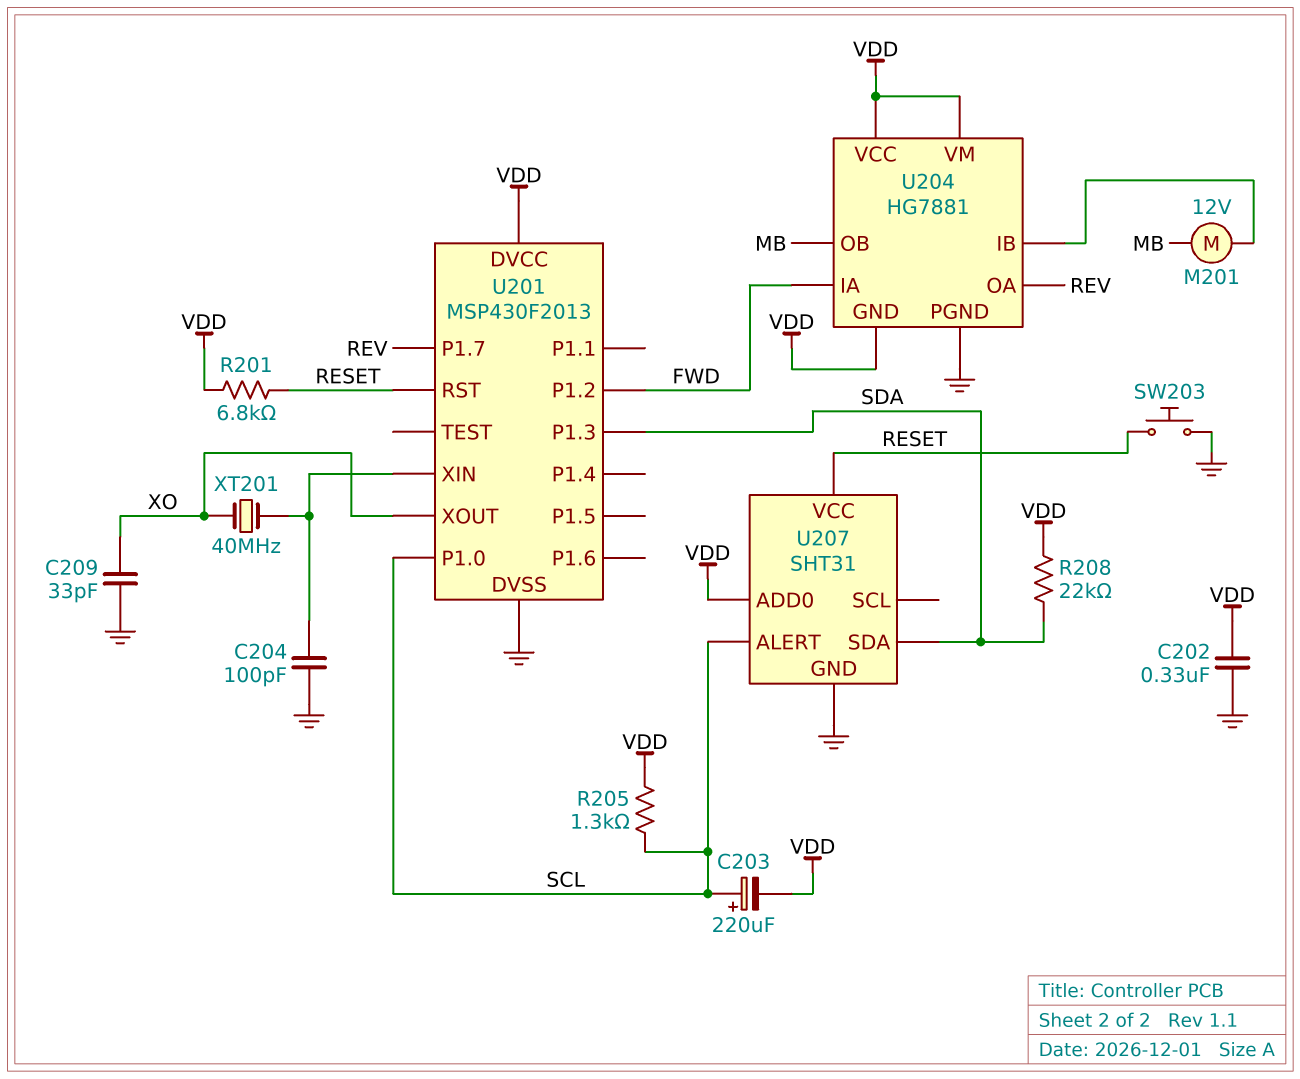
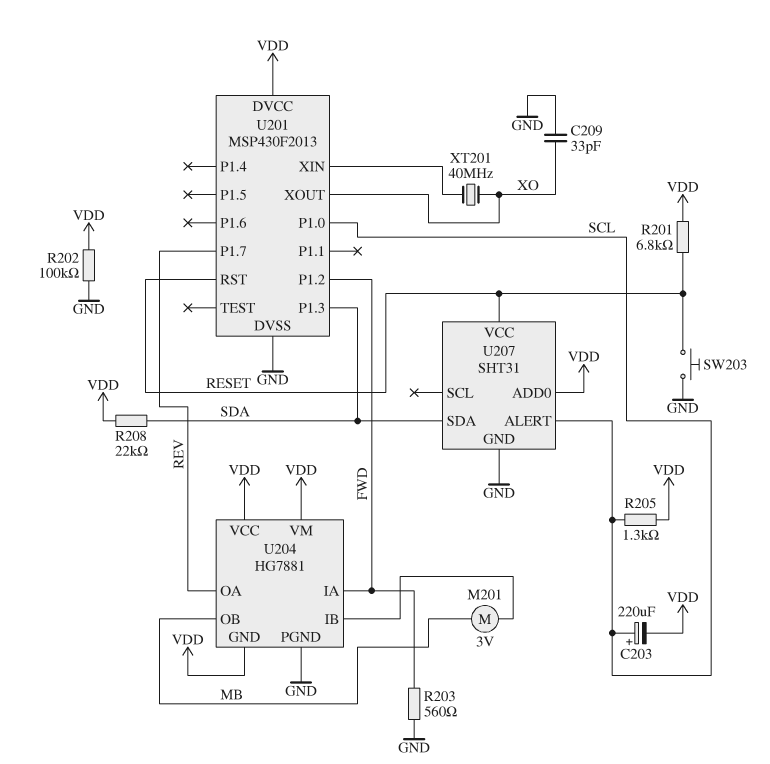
C202: 330nF (GND, VDD) -> none
C204: 100pF (GND, U201/XIN) -> none
M201: motor 12V (MB, U204/IB) -> motor 3V (MB, U204/IB)
R202: none -> 100k (GND, VDD)
R203: none -> 560 (FWD, GND)

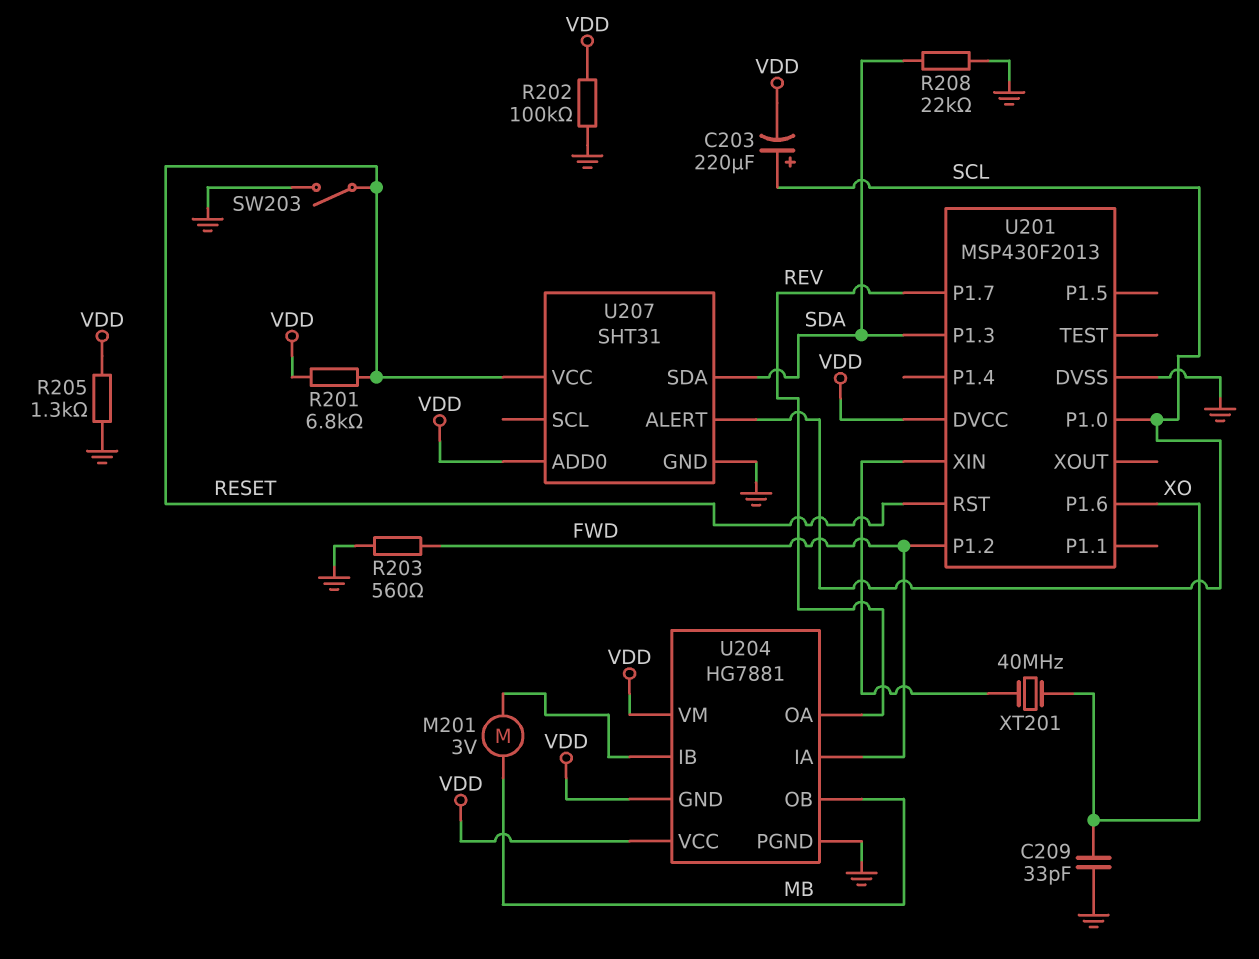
R205: 1.3k (SCL, VDD) -> 1.3k (GND, VDD)
R208: 22k (SDA, VDD) -> 22k (GND, SDA)
SW203: button (GND, RESET) -> switch (GND, RESET)
U201 pin P1.6: none -> XO
U201 pin XOUT: XO -> none

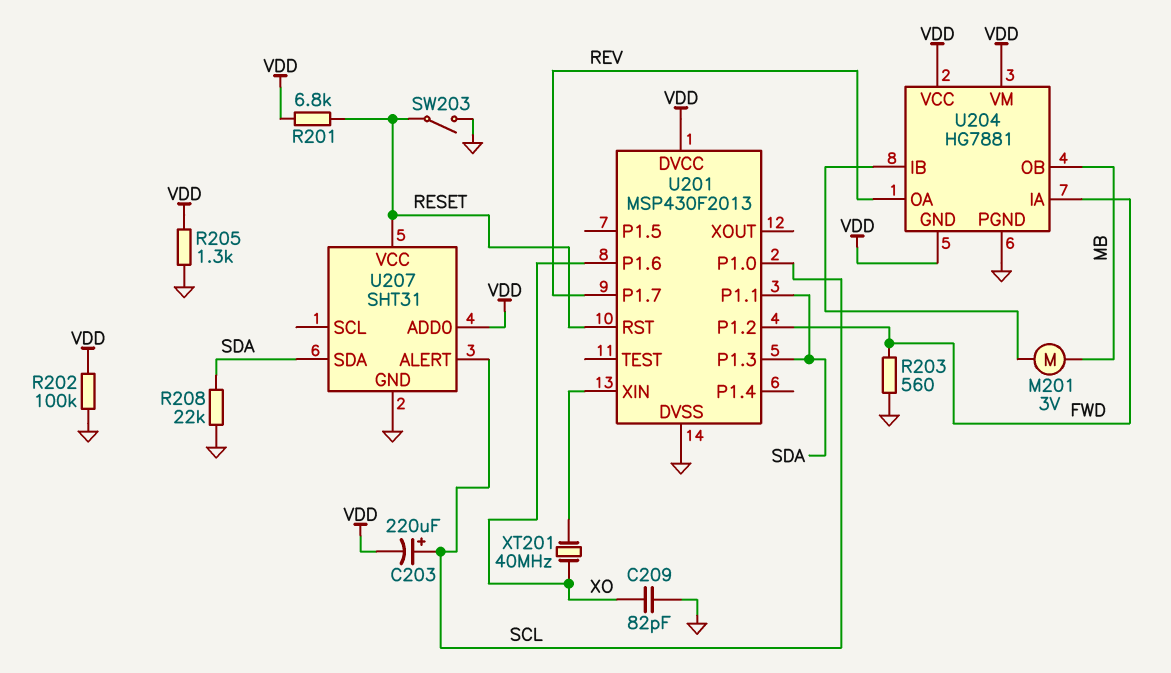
C209: 33pF (GND, XO) -> 82pF (GND, XO)
U201 pin P1.1: none -> SDA

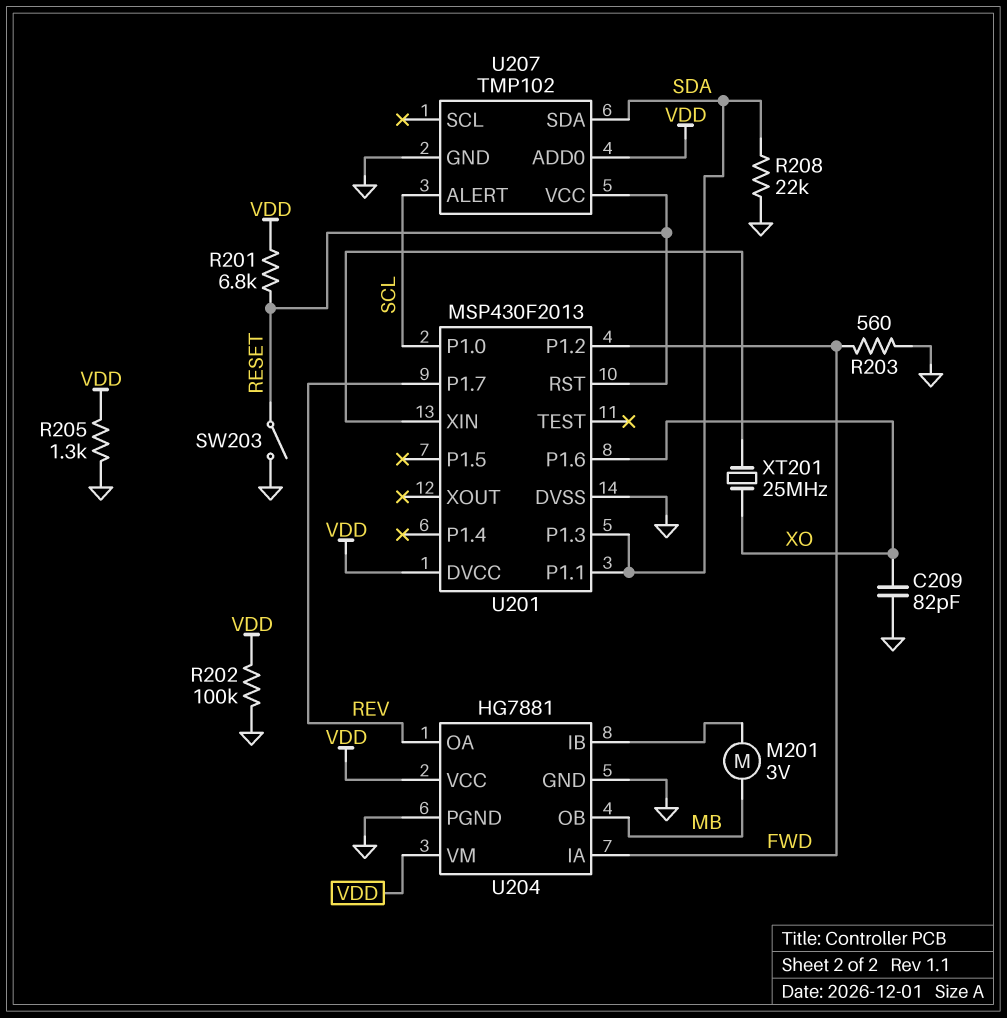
C203: 220uF (plus SCL, minus VDD) -> none
U204 pin GND: VDD -> GND
U207: SHT31 -> TMP102
XT201: 40MHz (U201/XIN, XO) -> 25MHz (U201/XIN, XO)

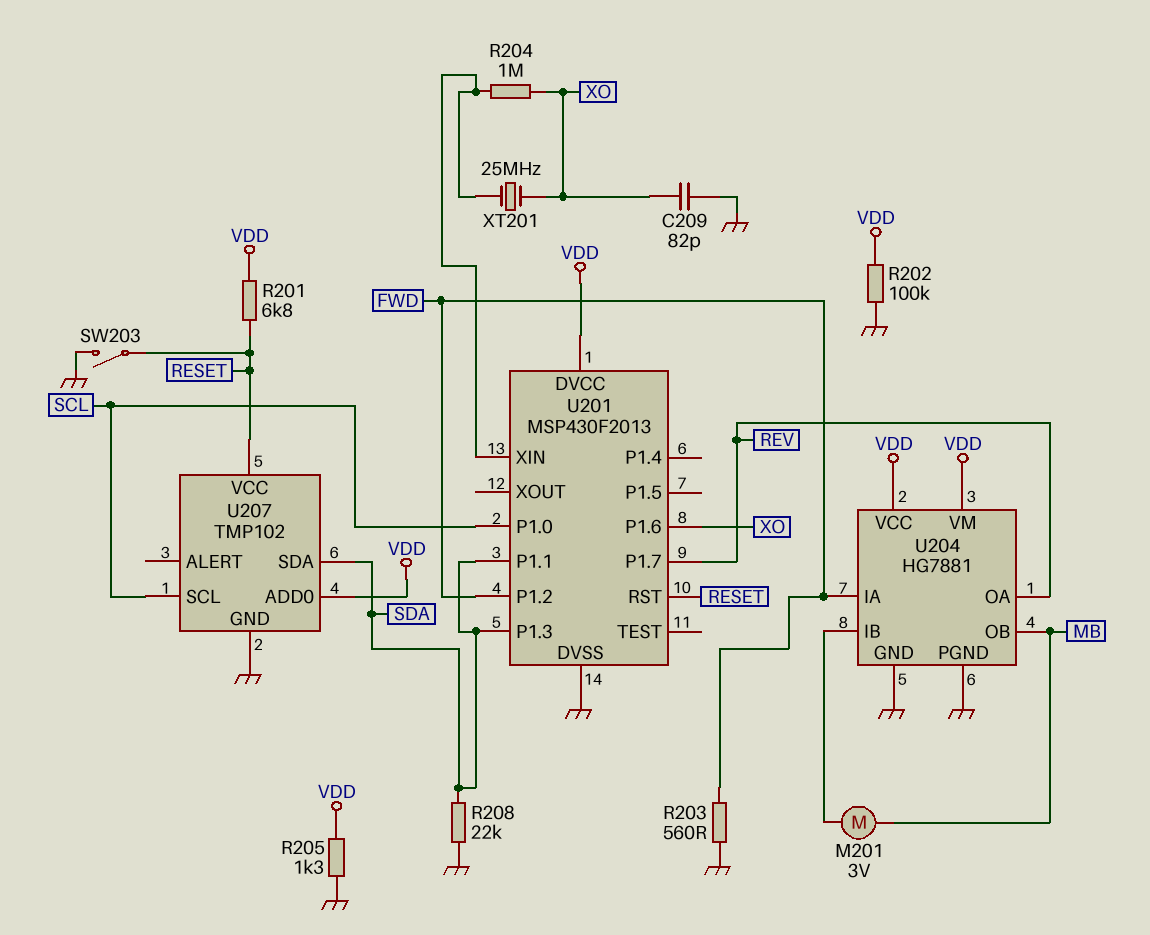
R204: none -> 1M (U201/XIN, XO)
U207 pin ALERT: SCL -> none
U207 pin SCL: none -> SCL

